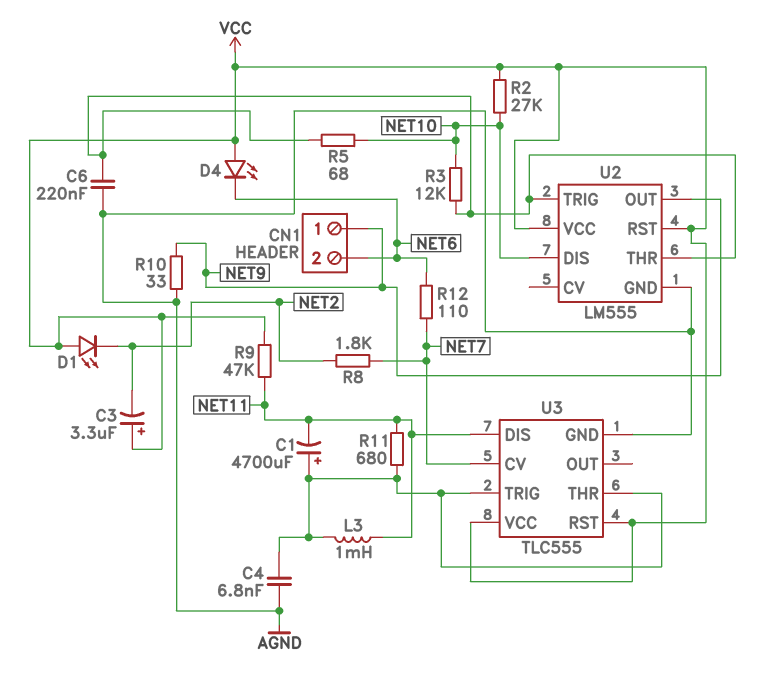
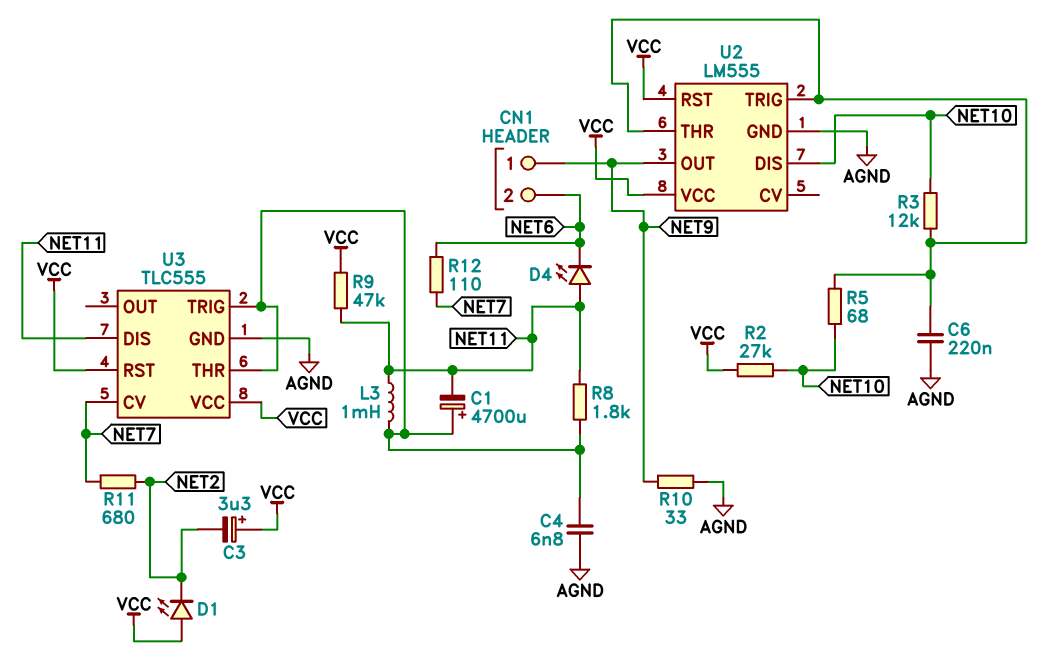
D4: LED (A VCC, K NET6) -> LED (A NET11, K NET6)
R8: 1.8k (NET2, NET7) -> 1.8k (NET11, U3/THR)
R11: 680 (NET11, U3/THR) -> 680 (NET2, NET7)

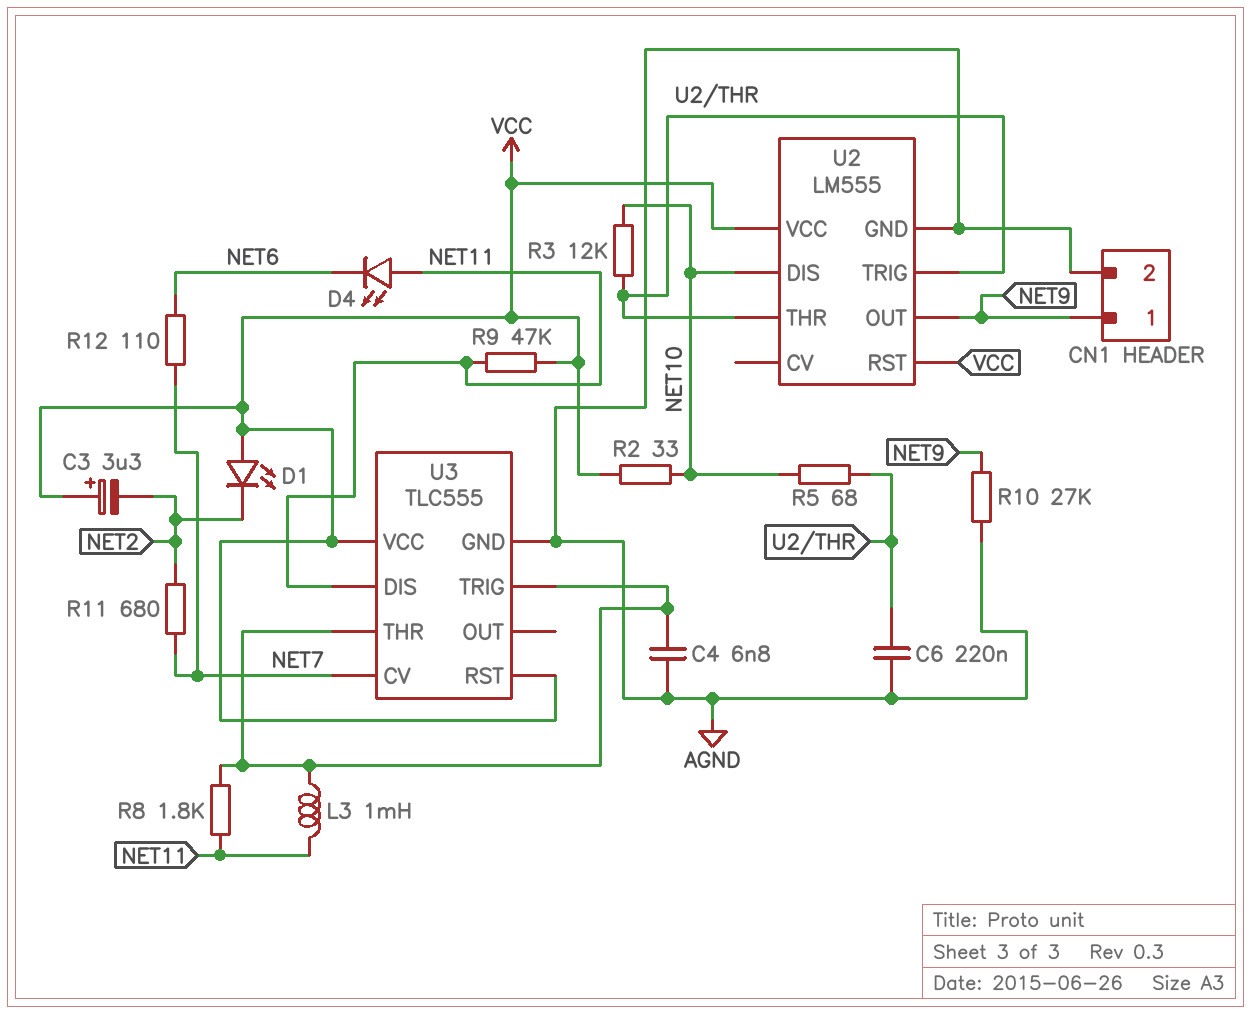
C1: 4700uF (plus U3/THR, minus NET11) -> none
CN1 pin 2: NET6 -> AGND
R2: 27k (NET10, VCC) -> 33 (NET10, VCC)
R10: 33 (AGND, NET9) -> 27k (AGND, NET9)

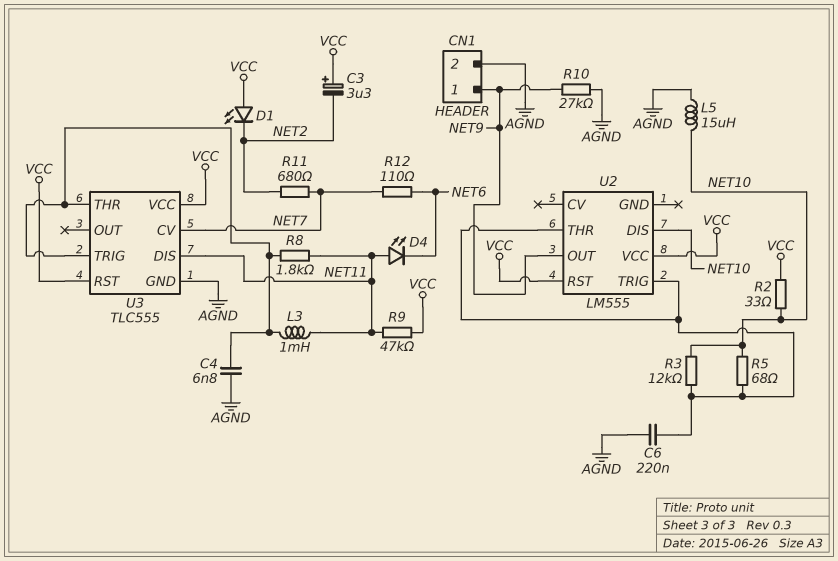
L5: none -> 15uH (AGND, NET10)
U2 pin GND: AGND -> none

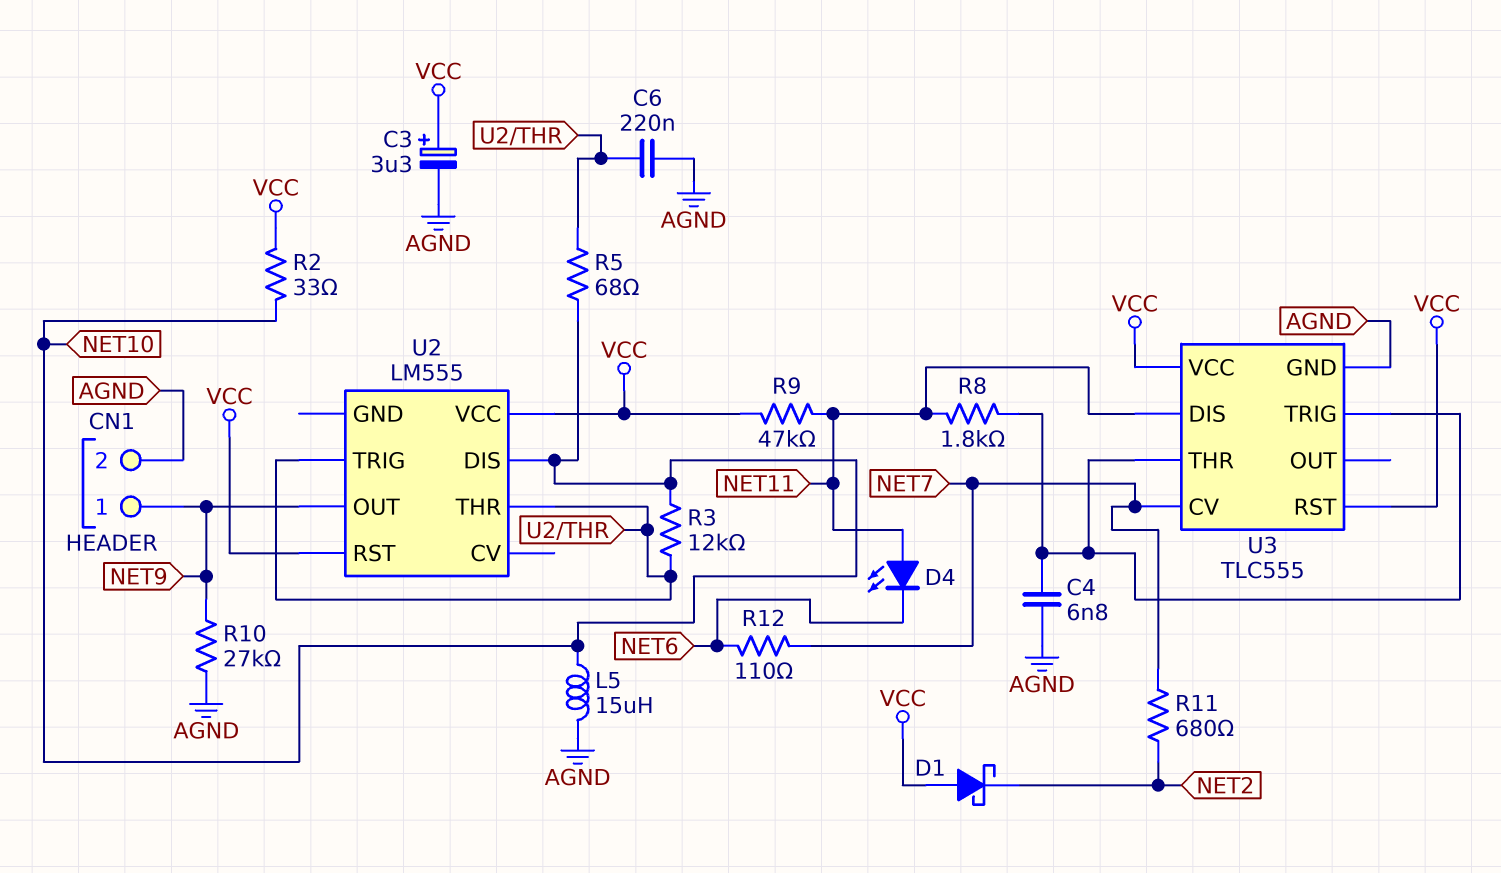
C3: 3.3uF (plus VCC, minus NET2) -> 3.3uF (plus VCC, minus AGND)
D1: LED (A VCC, K NET2) -> schottky (A VCC, K NET2)
L3: 1mH (NET11, U3/THR) -> none

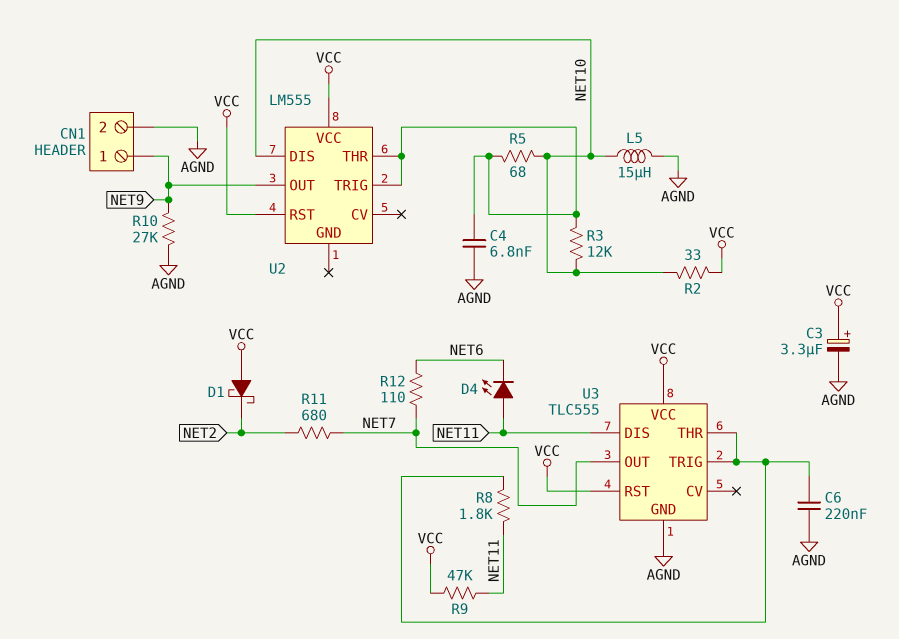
C4: 6.8nF (AGND, U3/THR) -> 6.8nF (AGND, U2/THR)
C6: 220nF (AGND, U2/THR) -> 220nF (AGND, U3/THR)
U3 pin CV: NET7 -> none
U3 pin OUT: none -> NET7

